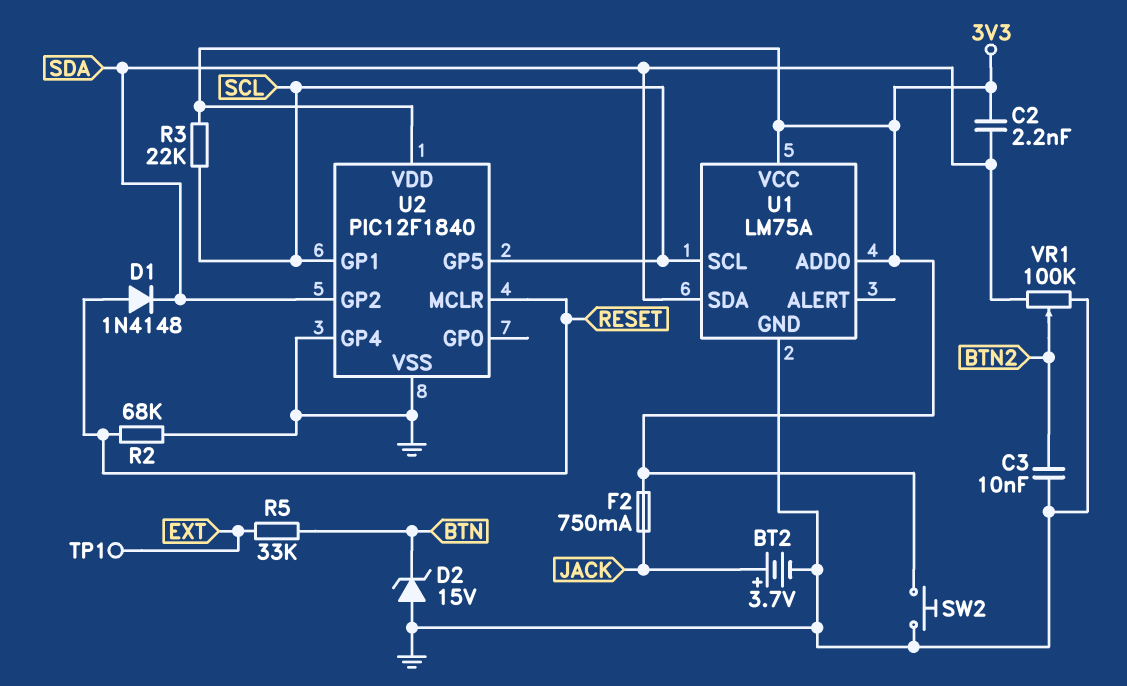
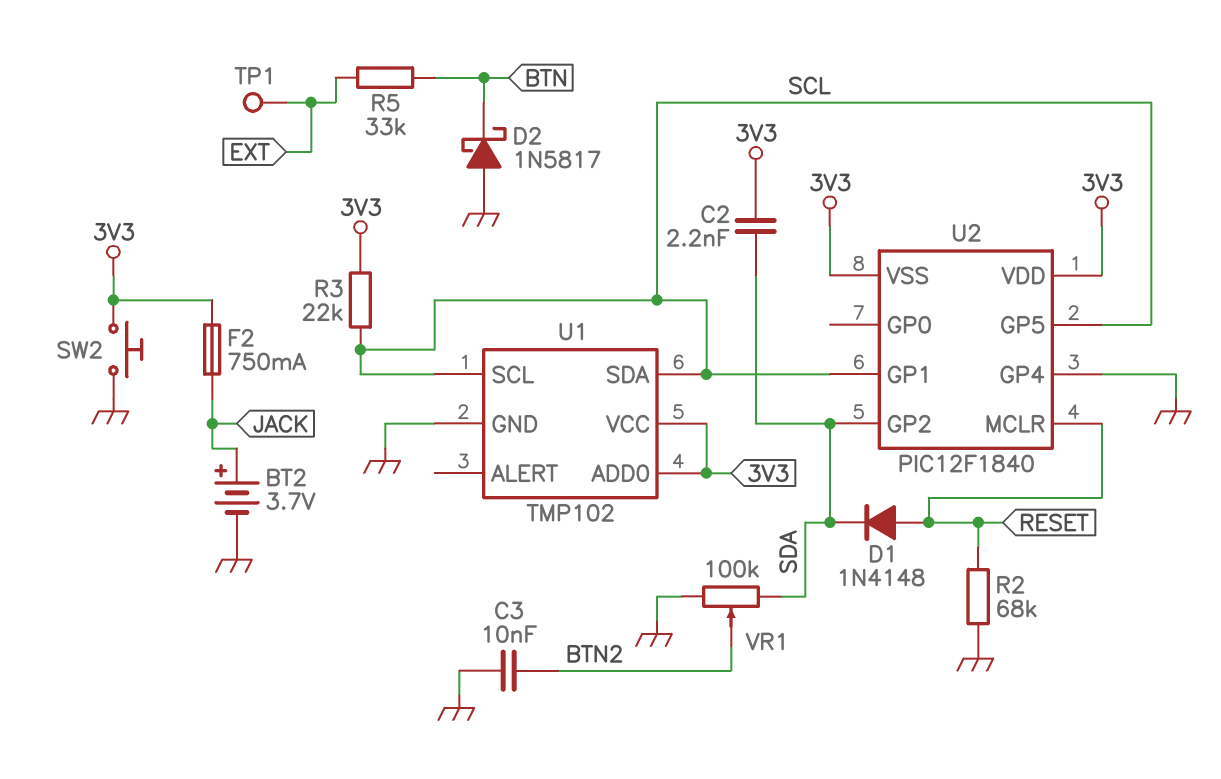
D2: zener 15V (A GND, K BTN) -> schottky 1N5817 (A GND, K BTN)
U1: LM75A -> TMP102
U1 pin SDA: SDA -> SCL
U2 pin VSS: GND -> 3V3

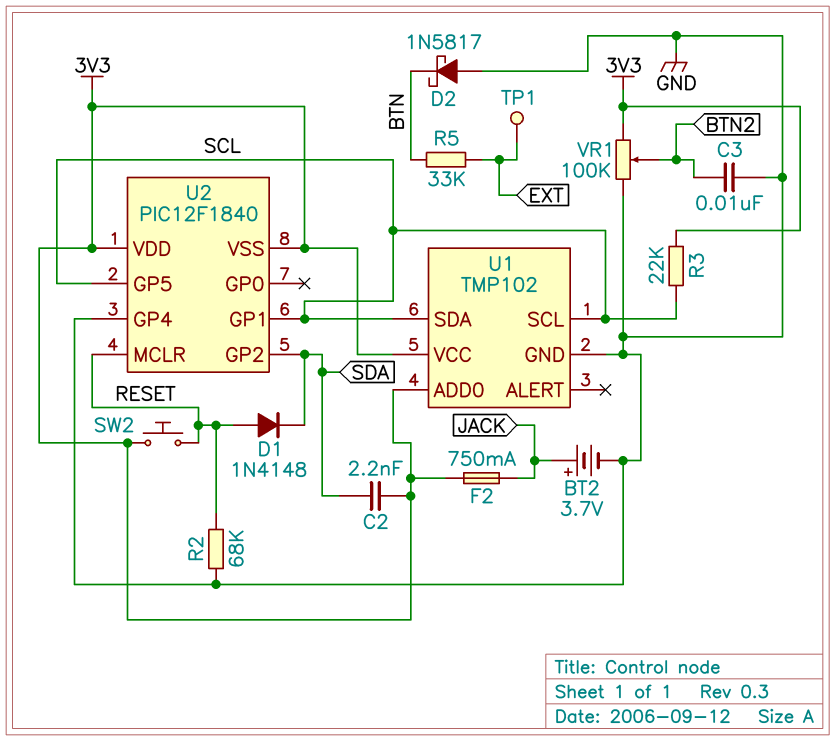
SW2: button (3V3, GND) -> button (3V3, RESET)
VR1: 100k (GND, SDA, wiper BTN2) -> 100k (3V3, GND, wiper BTN2)

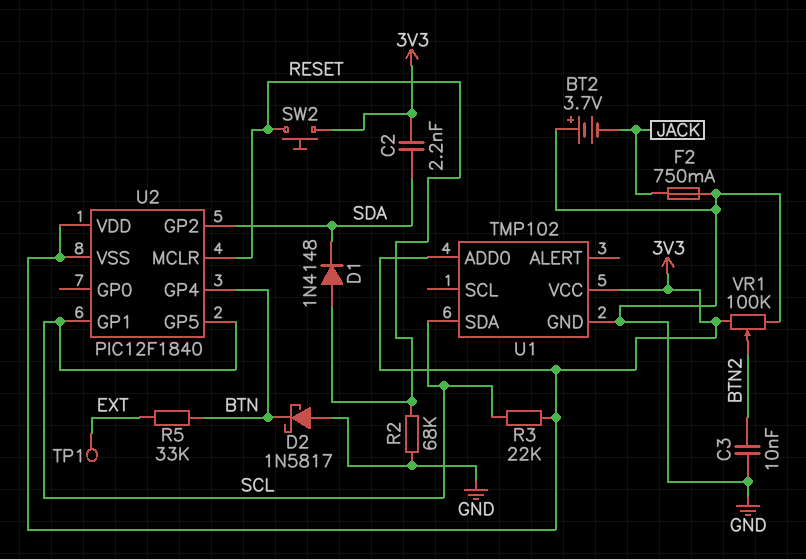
BT2: 3.7V (plus JACK, minus GND) -> 3.7V (plus GND, minus JACK)
F2: 750mA (3V3, JACK) -> 750mA (GND, JACK)
U1 pin SCL: SCL -> none
U2 pin GP4: GND -> BTN

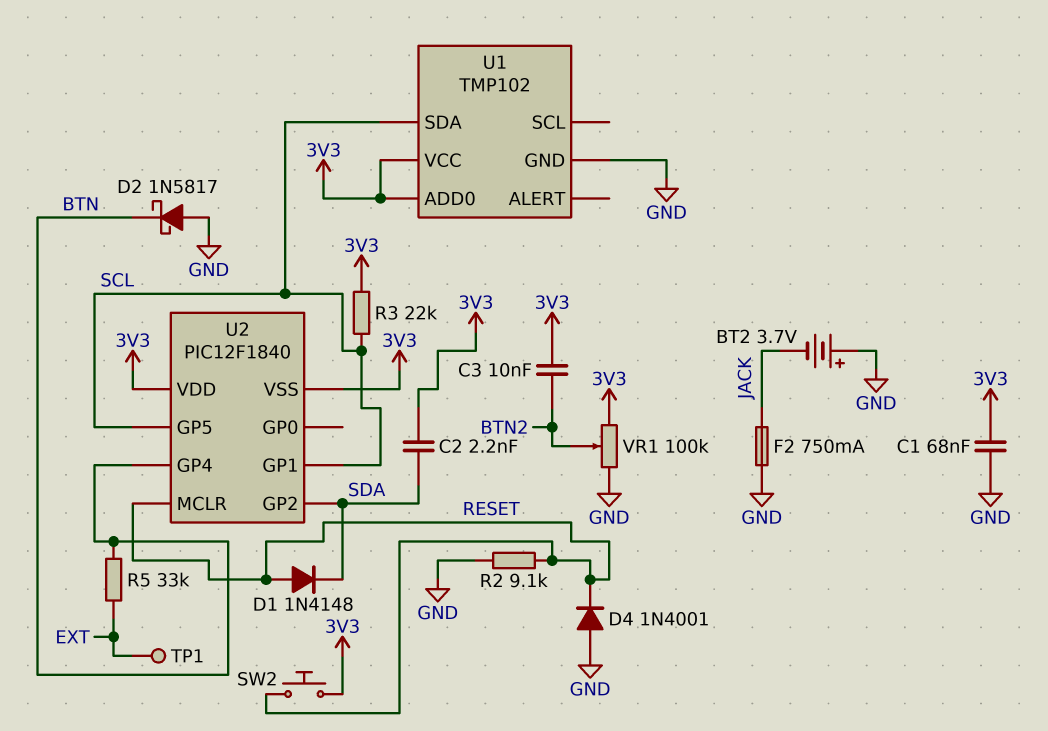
C1: none -> 68nF (3V3, GND)
C3: 10nF (BTN2, GND) -> 10nF (3V3, BTN2)
D4: none -> diode 1N4001 (A GND, K RESET)
R2: 68k (GND, RESET) -> 9.1k (GND, RESET)

